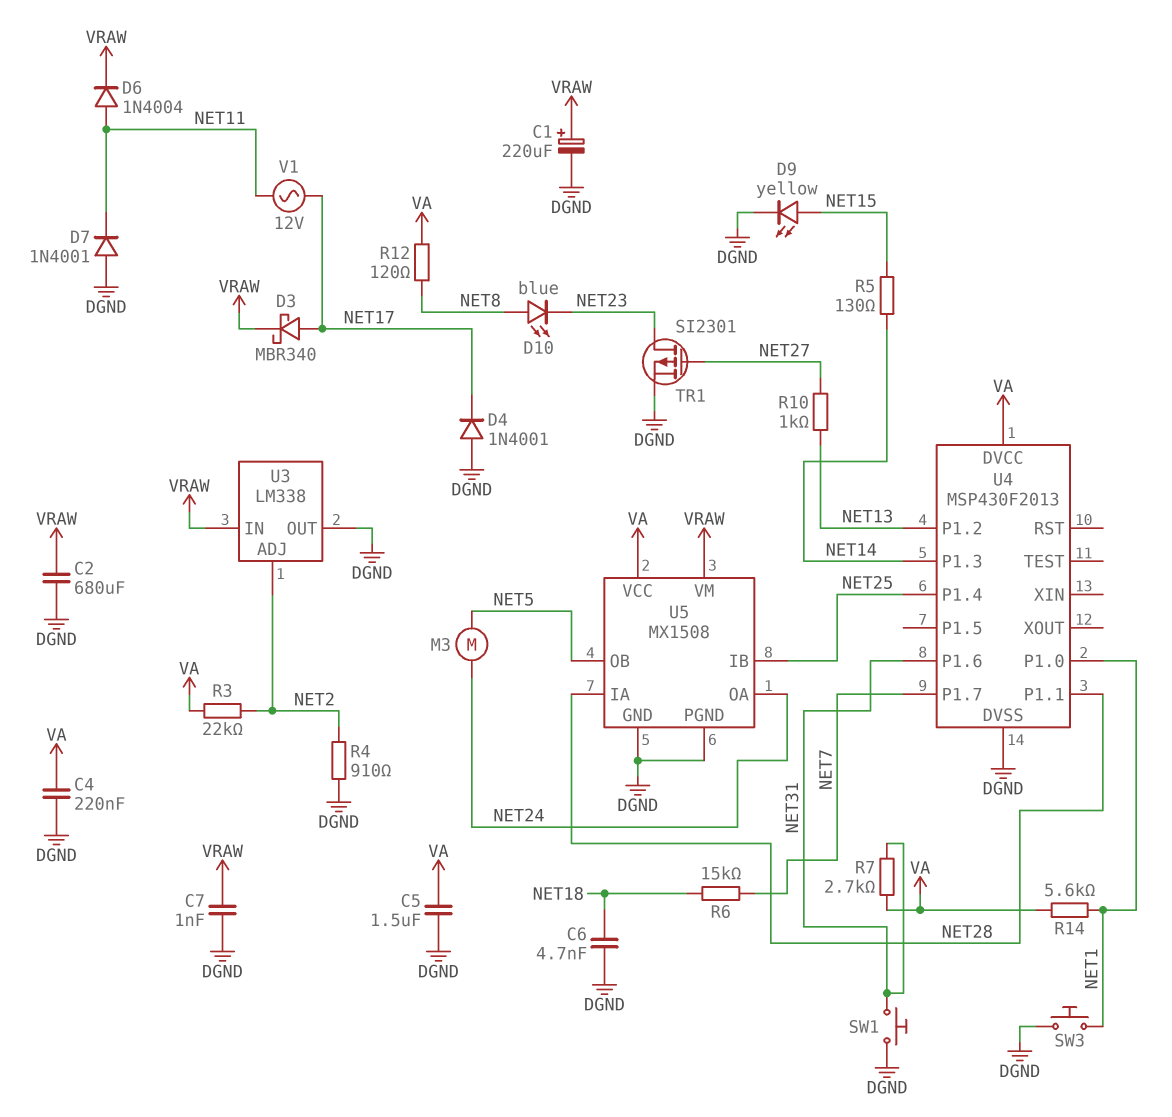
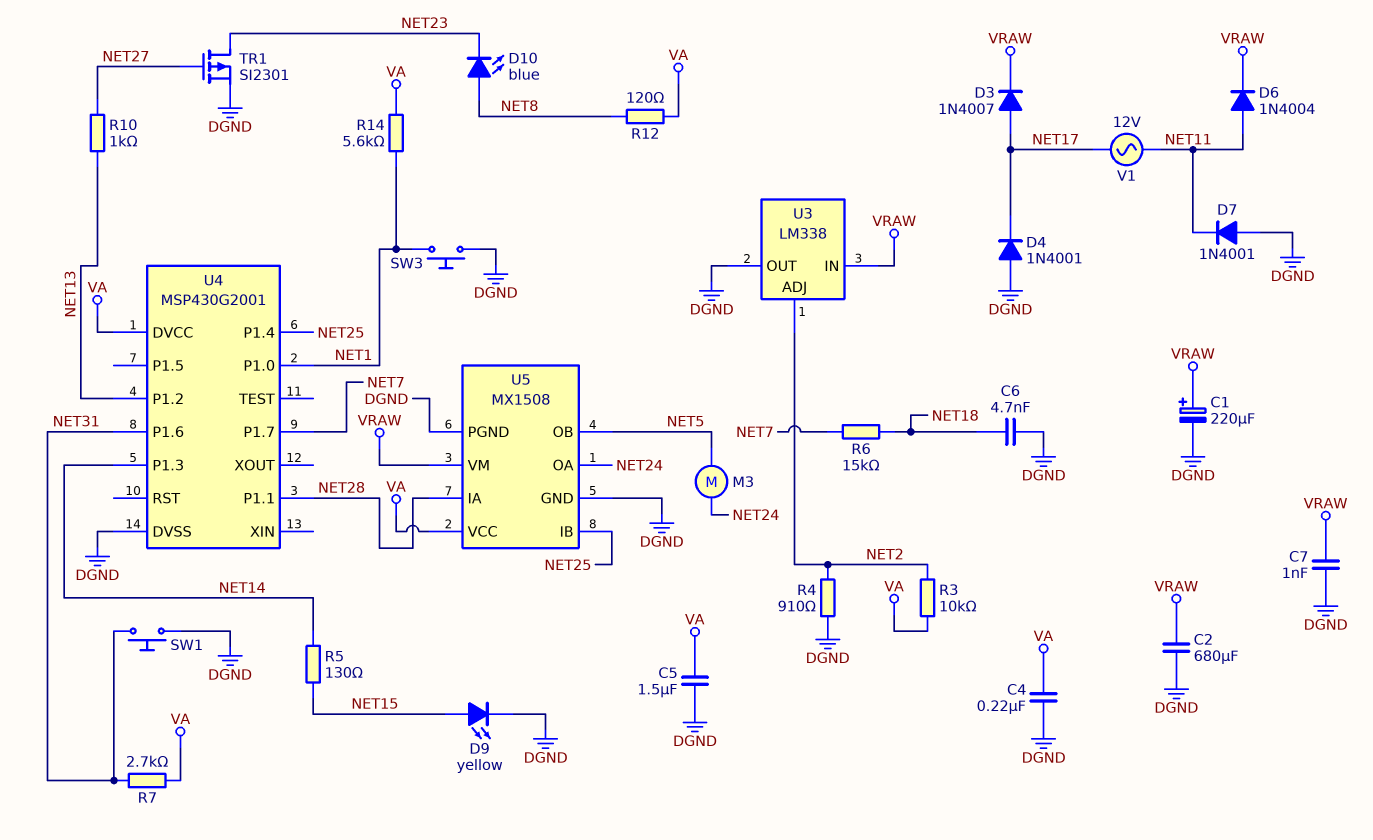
D3: schottky MBR340 (A NET17, K VRAW) -> diode 1N4007 (A NET17, K VRAW)
R3: 22k (NET2, VA) -> 10k (NET2, VA)
U4: MSP430F2013 -> MSP430G2001

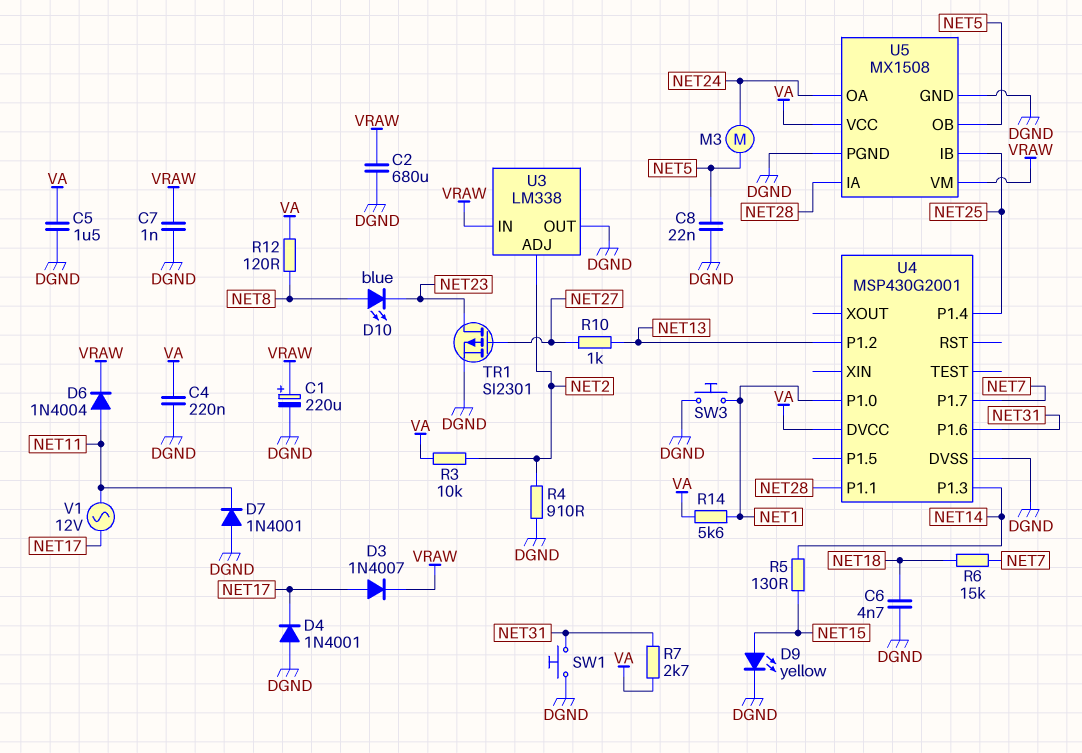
C8: none -> 22nF (DGND, NET5)

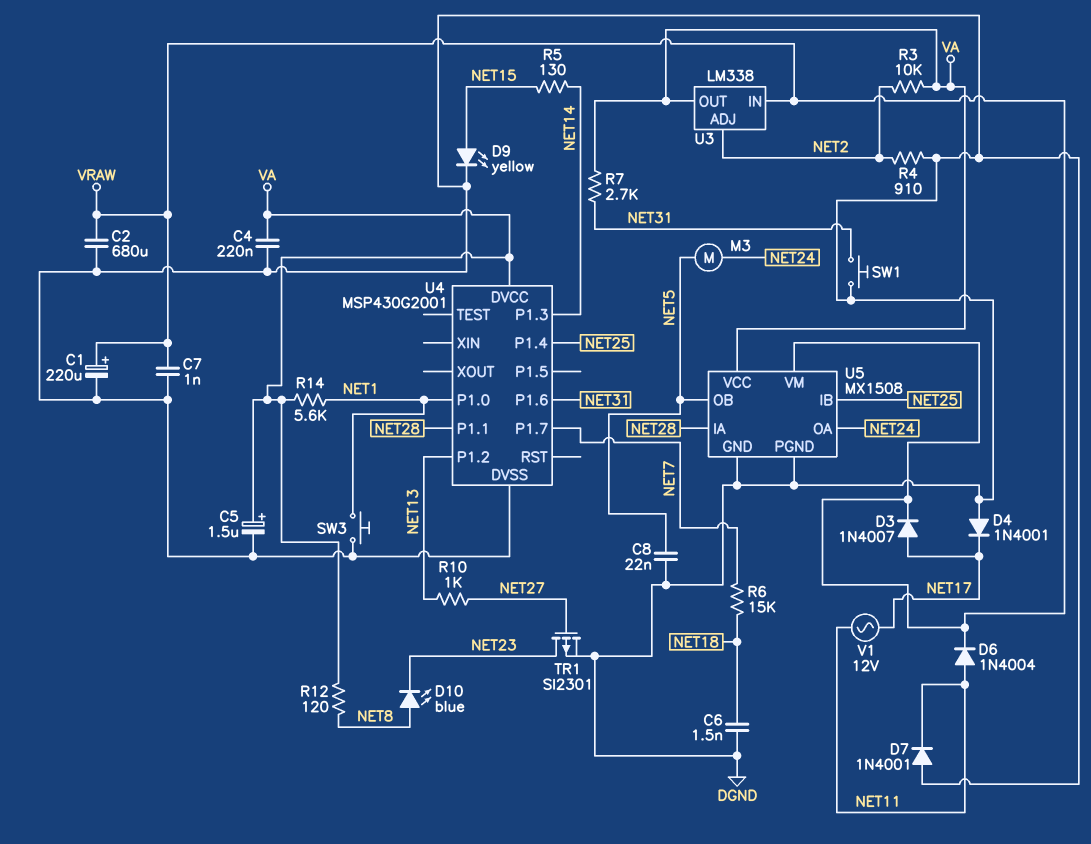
C5: 1.5uF (DGND, VA) -> 1.5uF (plus VA, minus DGND)
C6: 4.7nF (DGND, NET18) -> 1.5nF (DGND, NET18)
U3 pin OUT: DGND -> VA

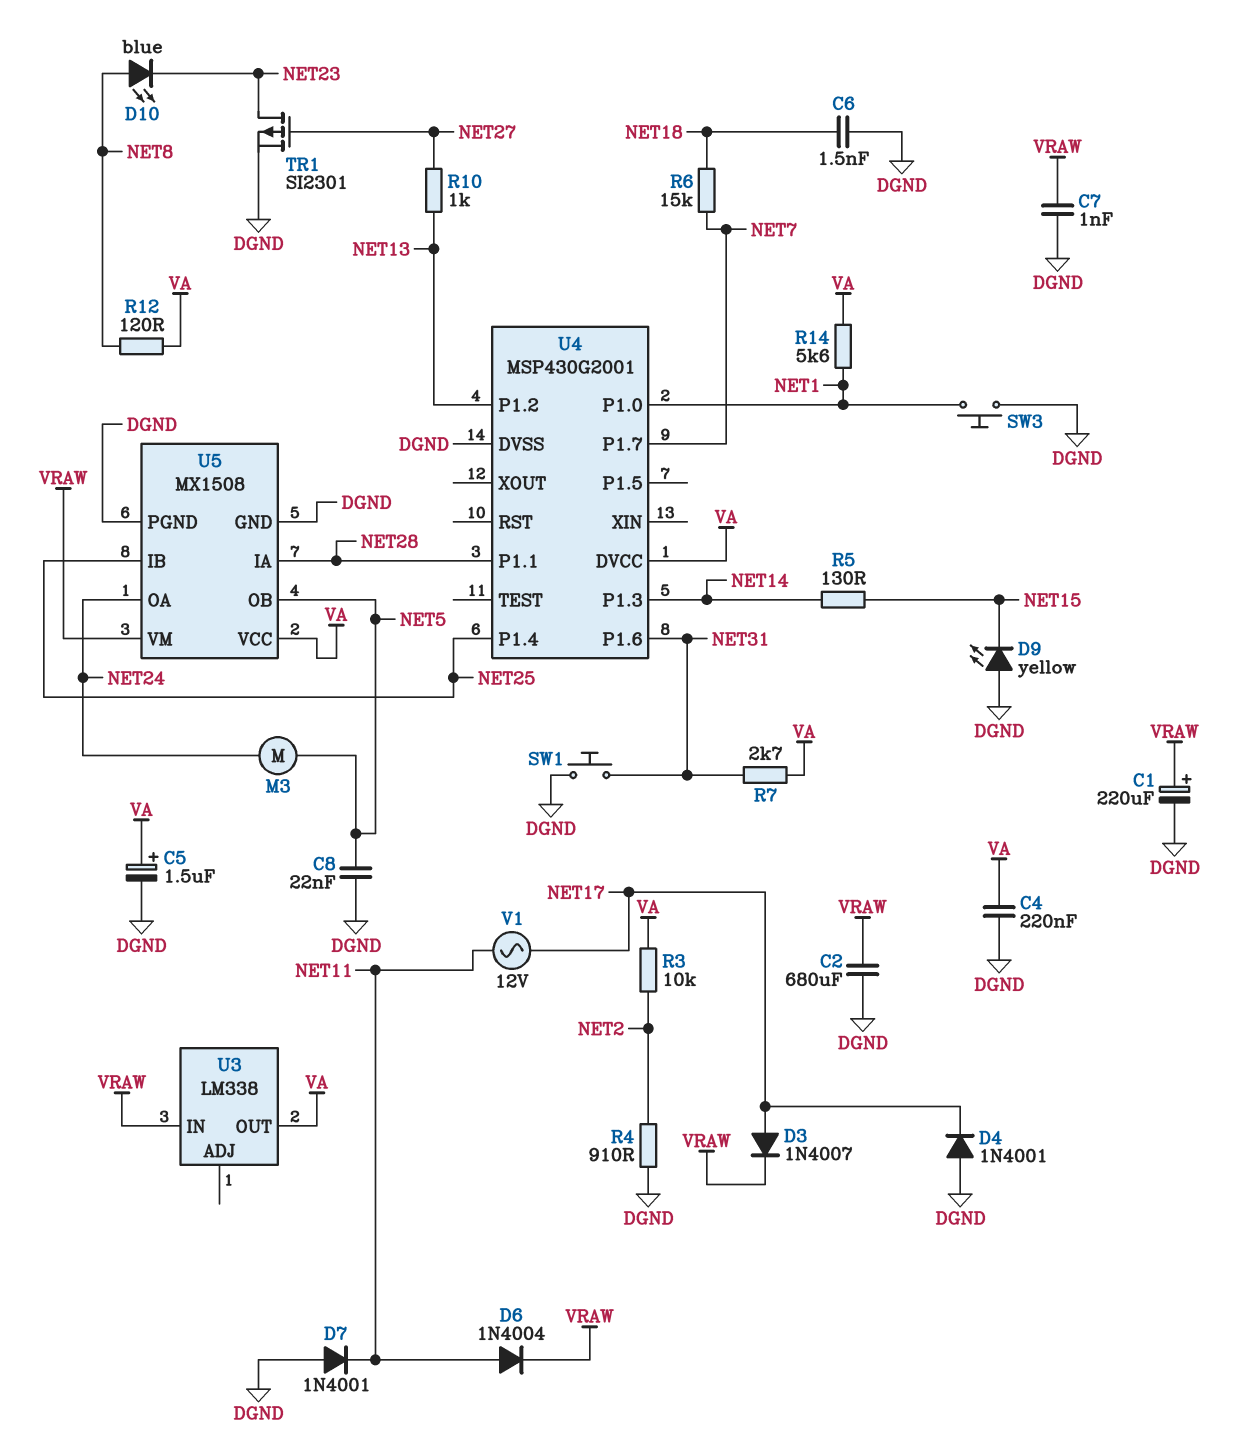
D9: LED yellow (A NET15, K DGND) -> LED yellow (A DGND, K NET15)
U3 pin ADJ: NET2 -> none

